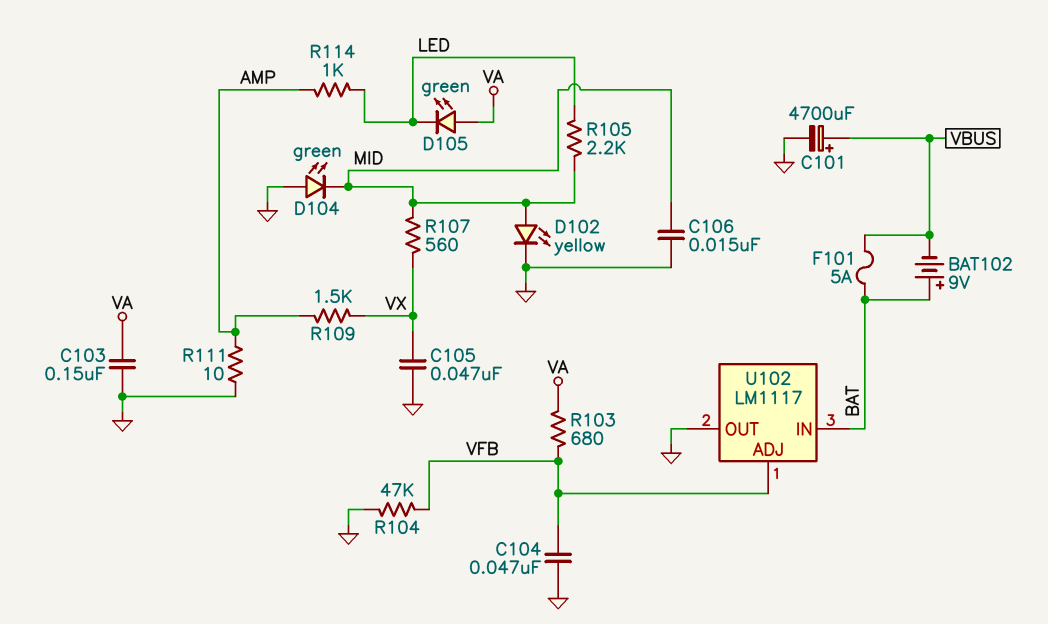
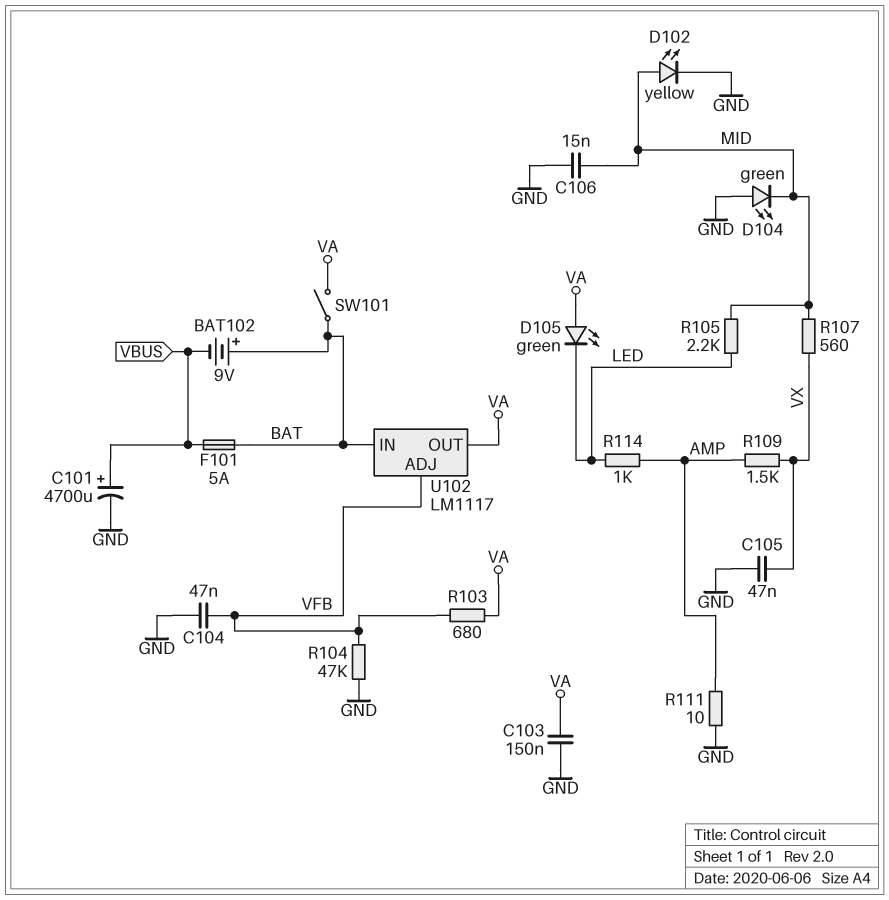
SW101: none -> switch (BAT, VA)
U102 pin OUT: GND -> VA

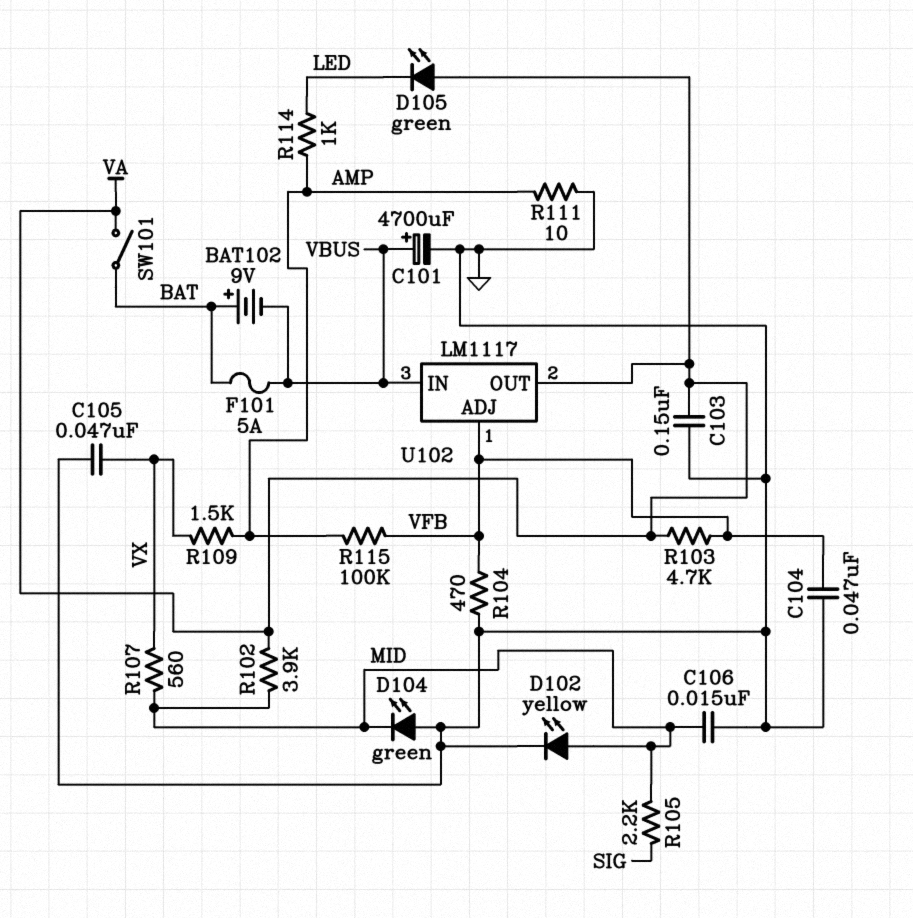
R102: none -> 3.9k (MID, VA)
R103: 680 (VA, VFB) -> 4.7k (VA, VFB)
R104: 47k (GND, VFB) -> 470 (GND, VFB)
R105: 2.2k (LED, MID) -> 2.2k (MID, SIG)
R115: none -> 100k (AMP, VFB)
U102 pin IN: BAT -> VBUS

